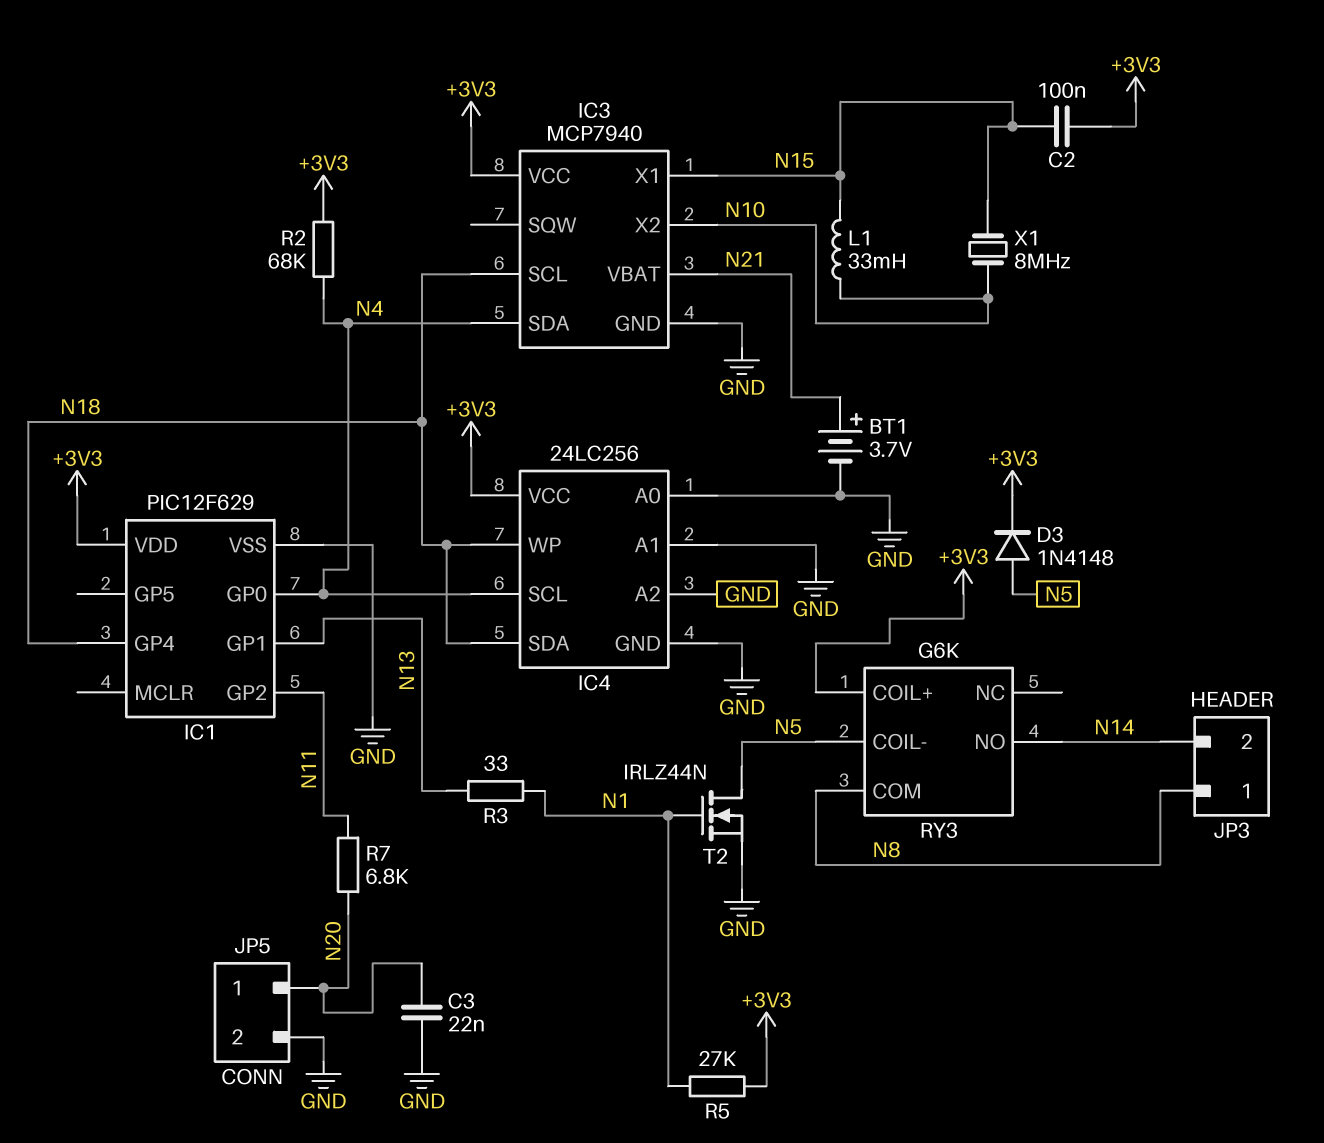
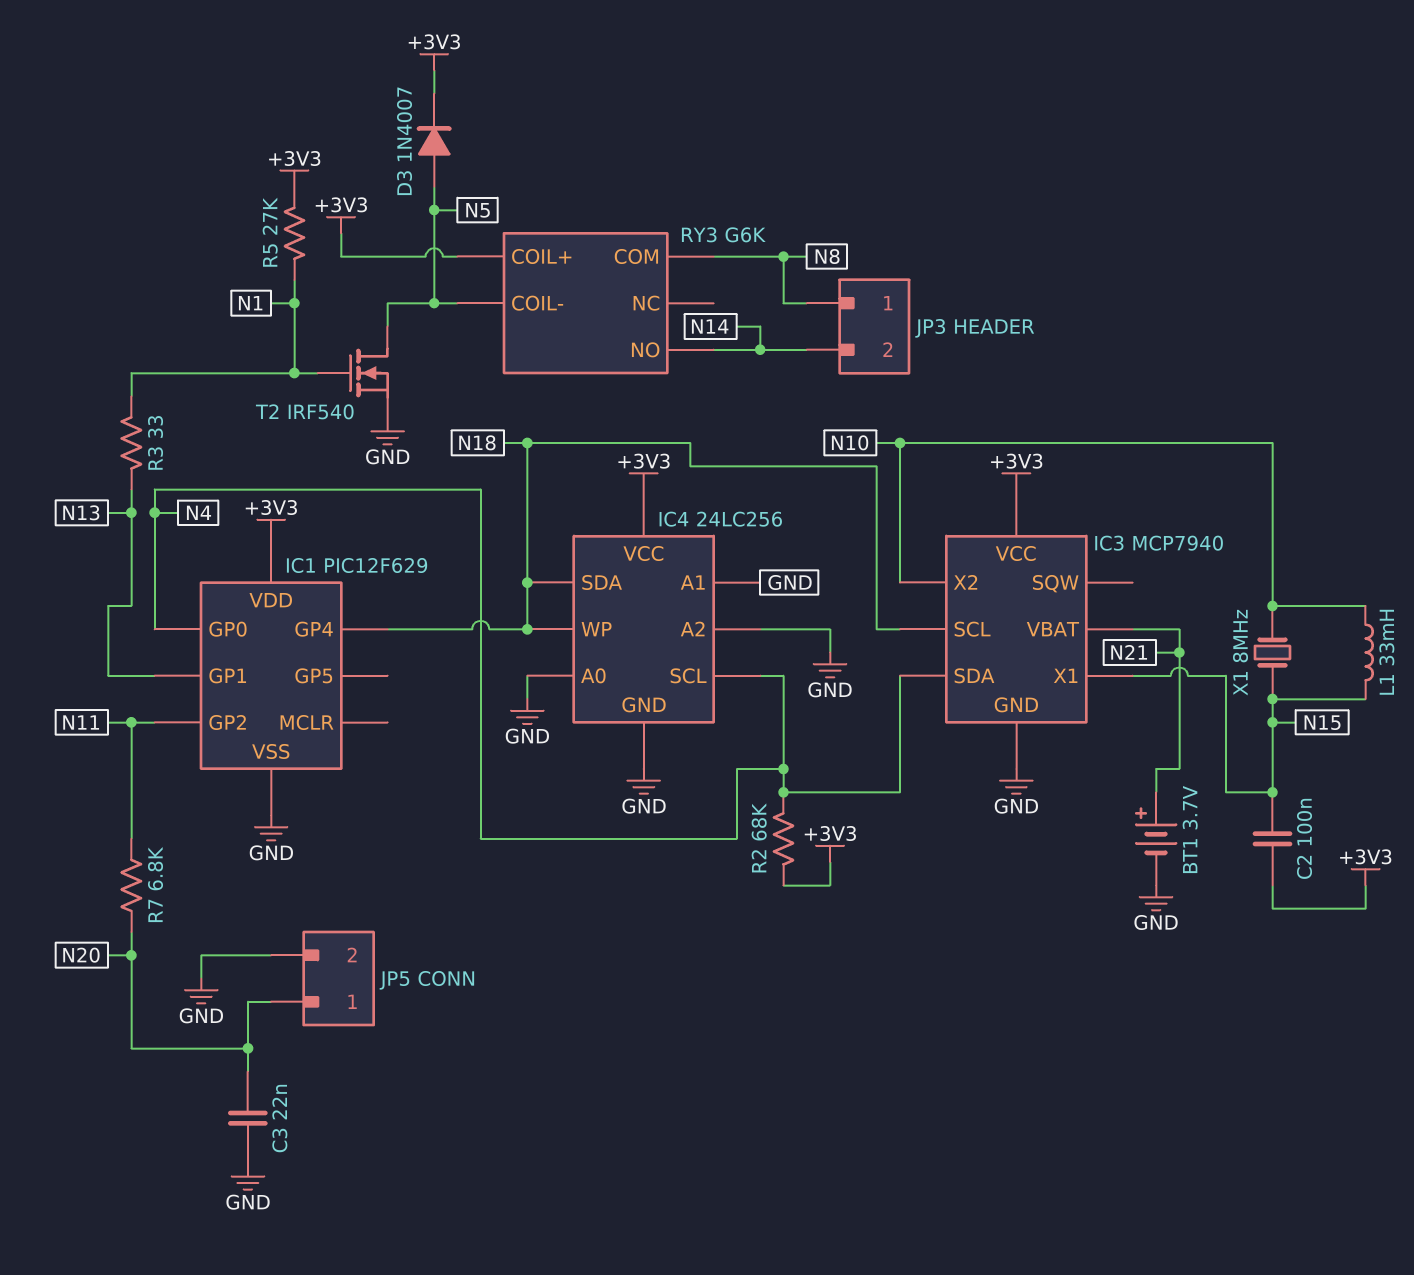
D3: diode 1N4148 (A N5, K +3V3) -> diode 1N4007 (A N5, K +3V3)
T2: NMOS IRLZ44N (G N1, D N5, S GND) -> NMOS IRF540 (G N1, D N5, S GND)

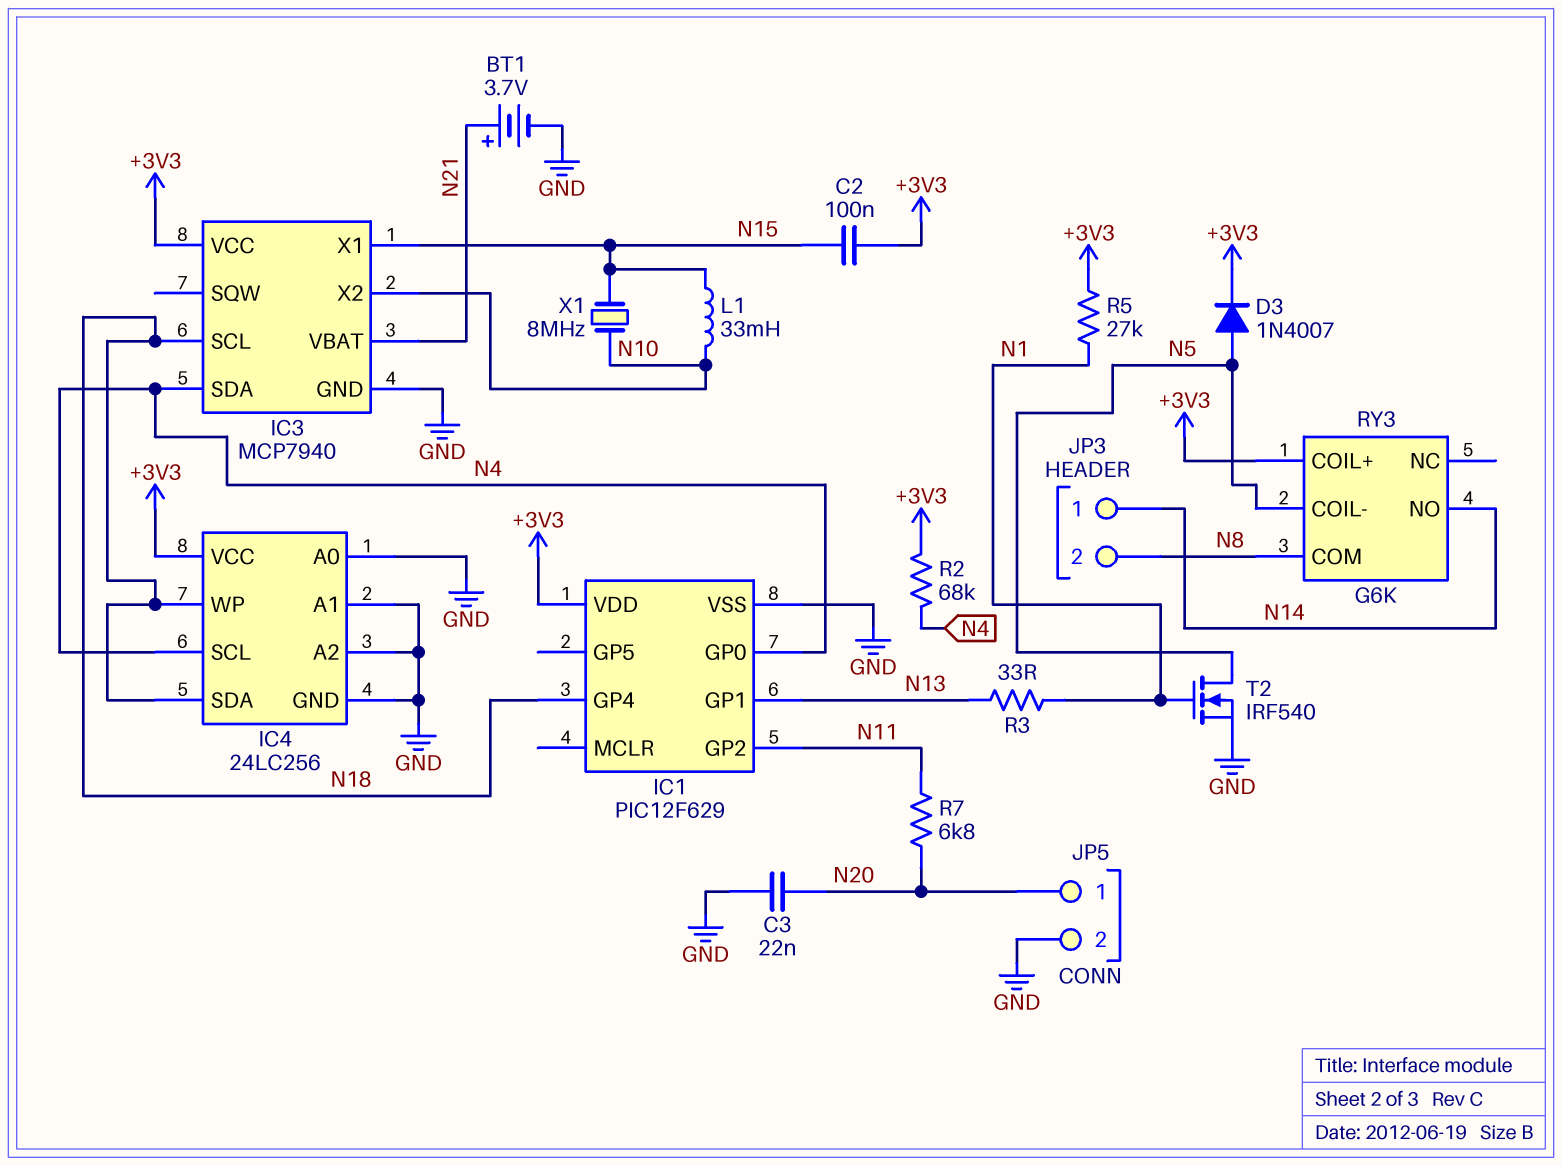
JP3 pin 1: N8 -> N14
JP3 pin 2: N14 -> N8

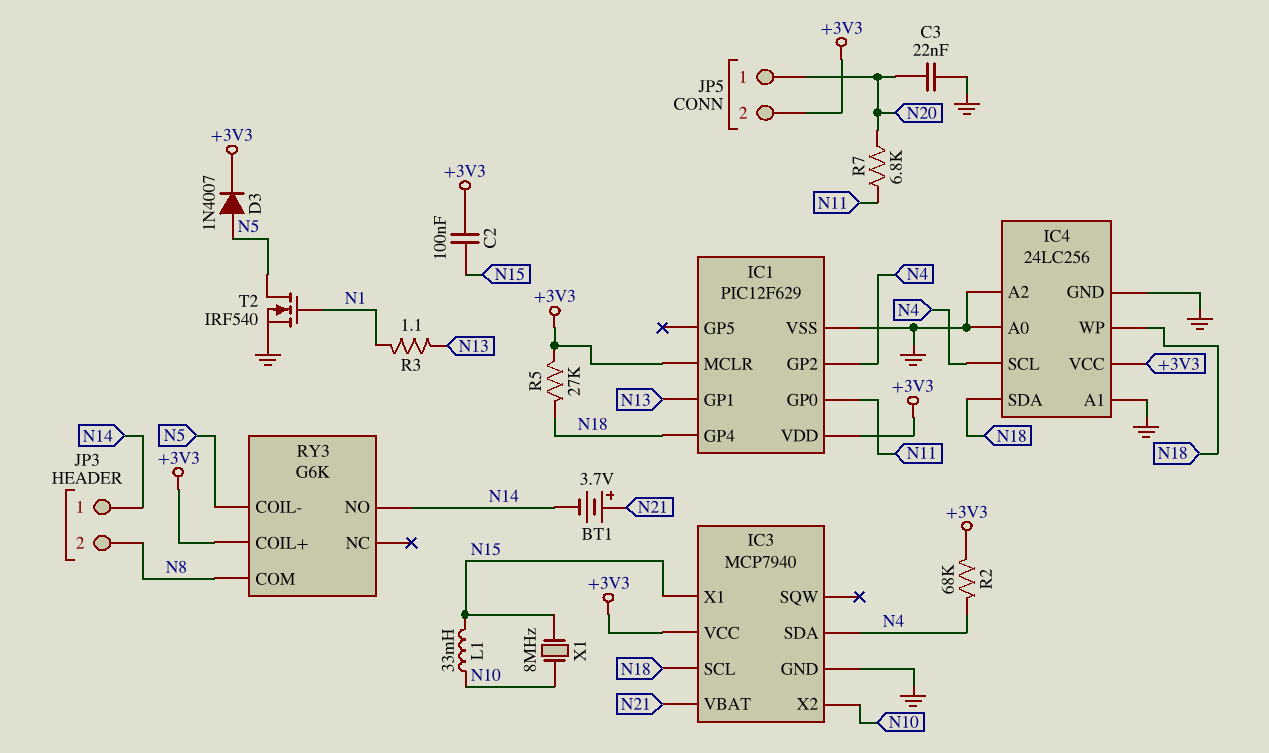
BT1: 3.7V (plus N21, minus GND) -> 3.7V (plus N21, minus N14)
IC1 pin GP0: N4 -> N11
IC1 pin GP2: N11 -> N4
IC1 pin MCLR: none -> +3V3
JP5 pin 2: GND -> +3V3
R3: 33 (N1, N13) -> 1.1 (N1, N13)
R5: 27k (+3V3, N1) -> 27k (+3V3, N18)

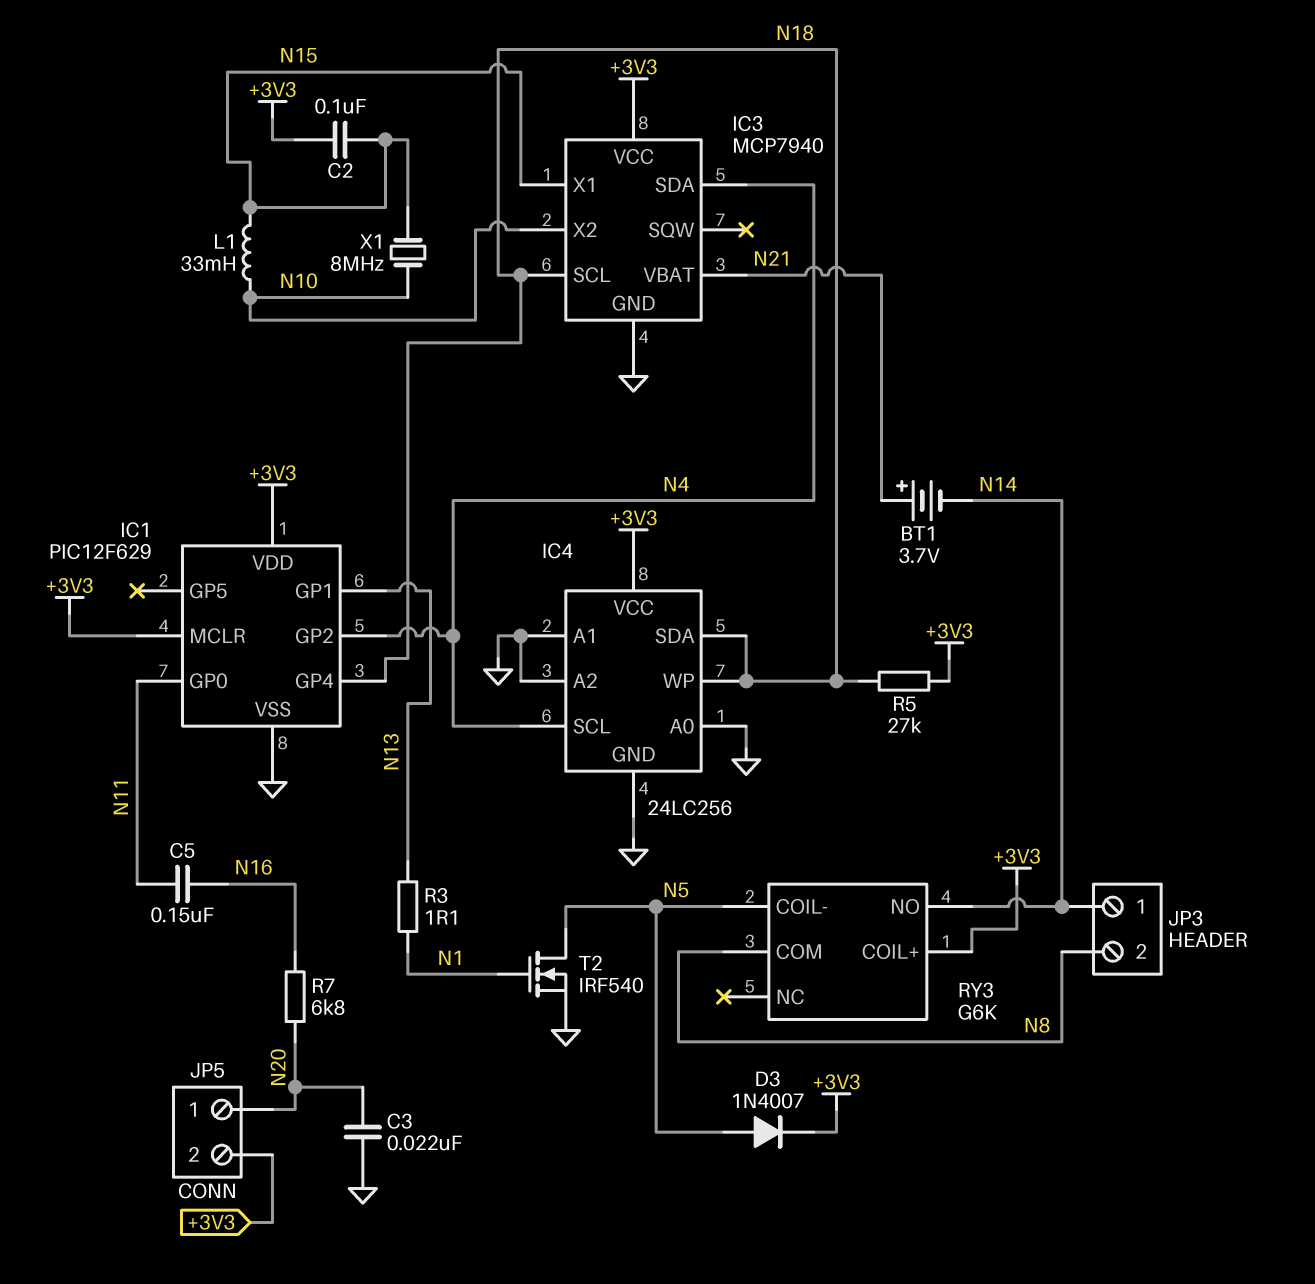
C5: none -> 150nF (N11, N16)
R2: 68k (+3V3, N4) -> none
R7: 6.8k (N11, N20) -> 6.8k (N16, N20)

